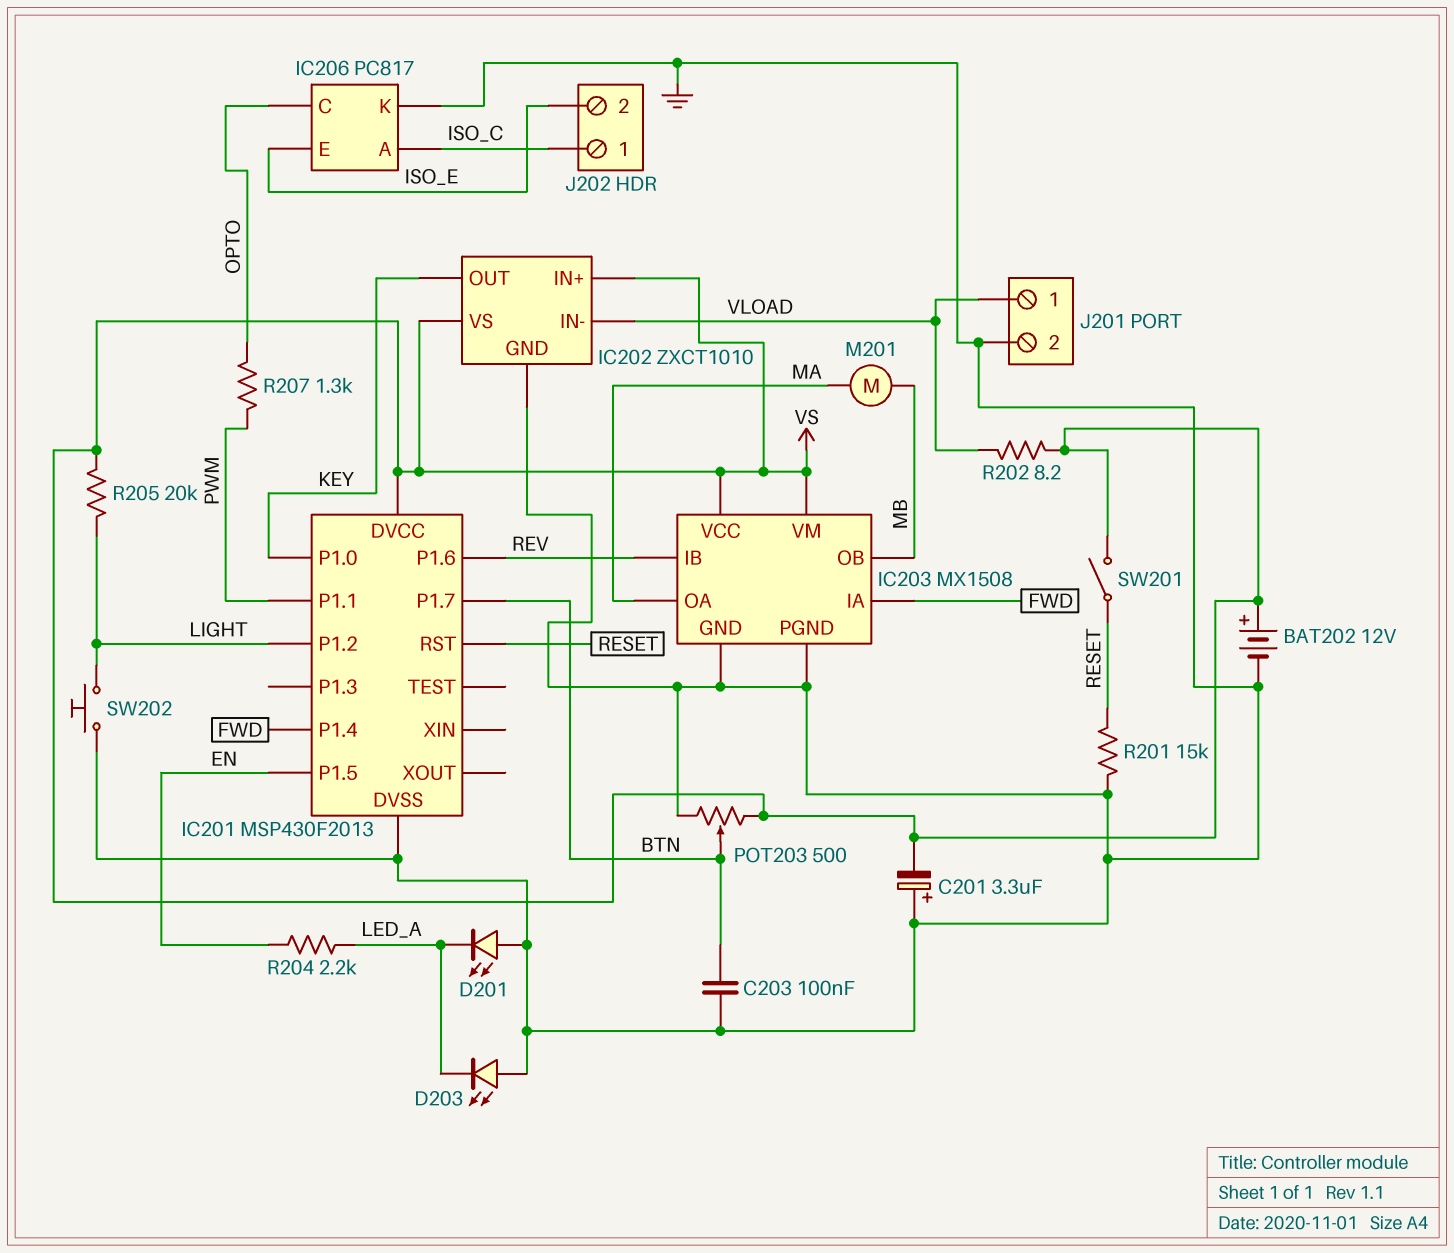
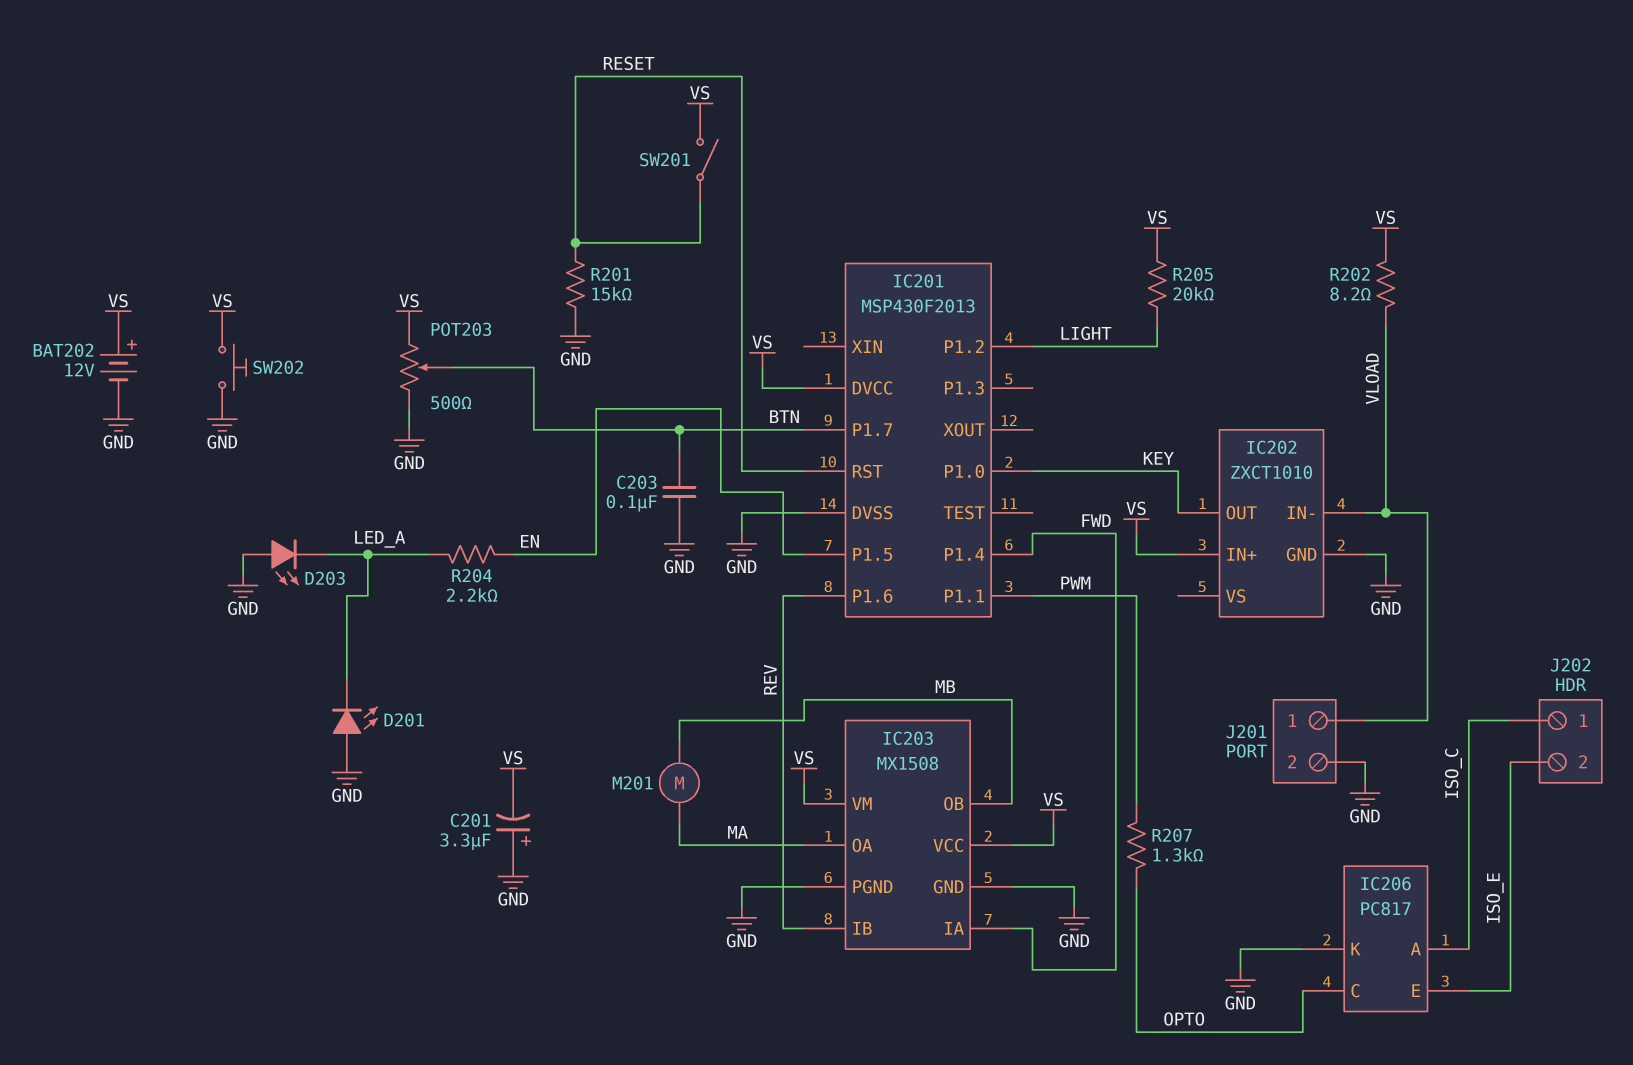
IC202 pin VS: VS -> none
SW202: button (GND, LIGHT) -> button (GND, VS)

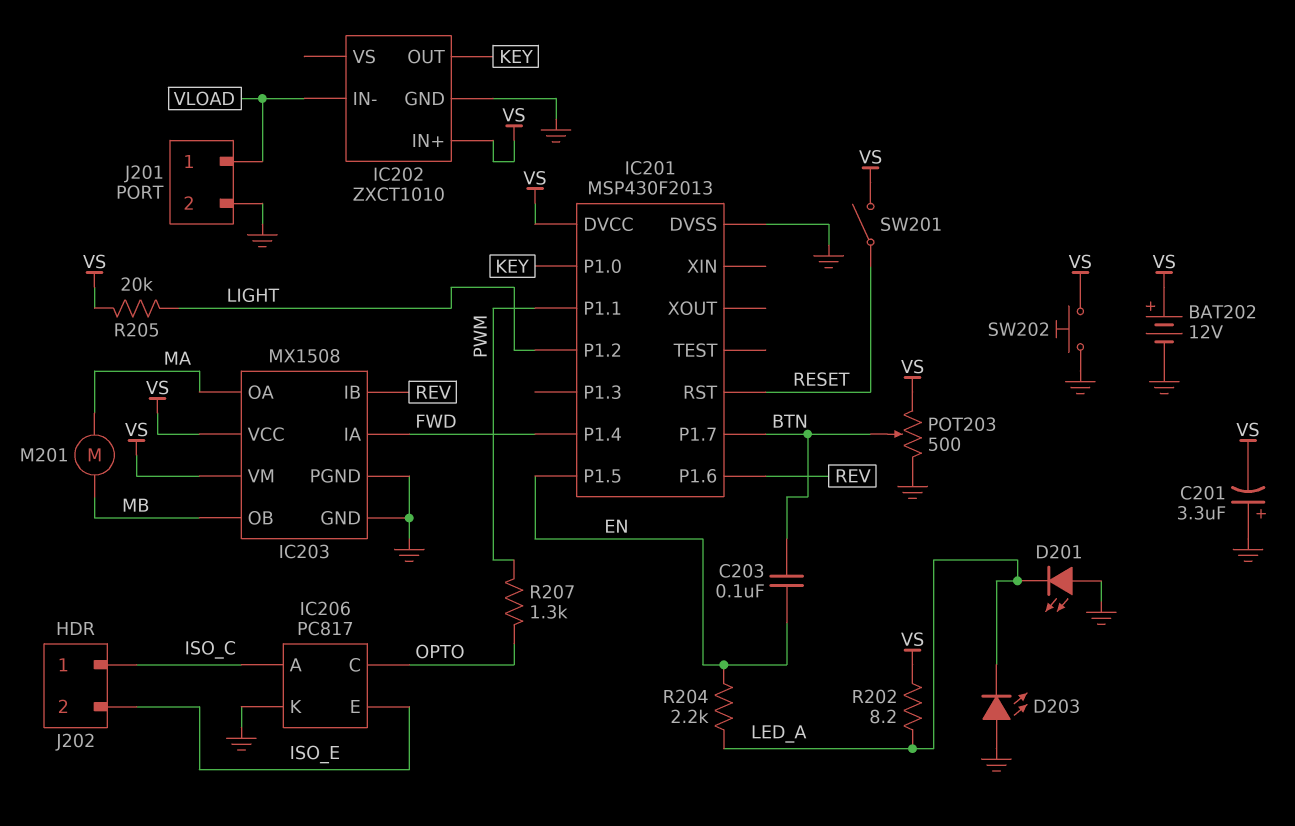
C203: 100nF (BTN, GND) -> 100nF (BTN, EN)
R201: 15k (GND, RESET) -> none
R202: 8.2 (VLOAD, VS) -> 8.2 (LED_A, VS)

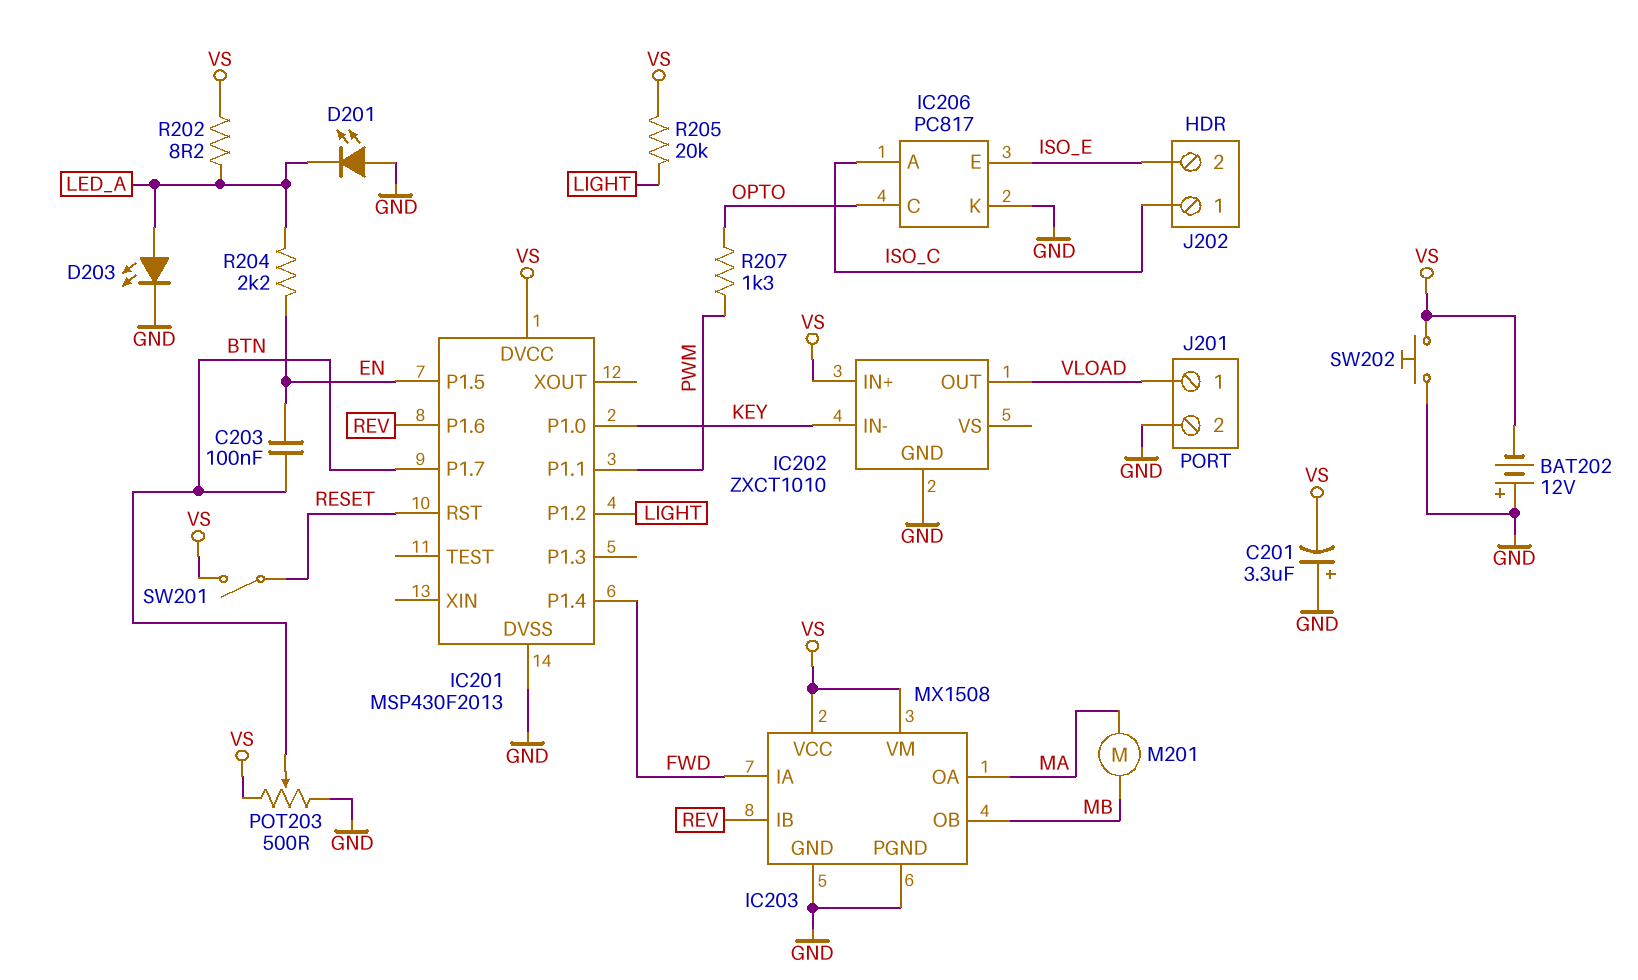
BAT202: 12V (plus VS, minus GND) -> 12V (plus GND, minus VS)
D203: LED (A GND, K LED_A) -> LED (A LED_A, K GND)
IC202 pin IN-: VLOAD -> KEY
IC202 pin OUT: KEY -> VLOAD

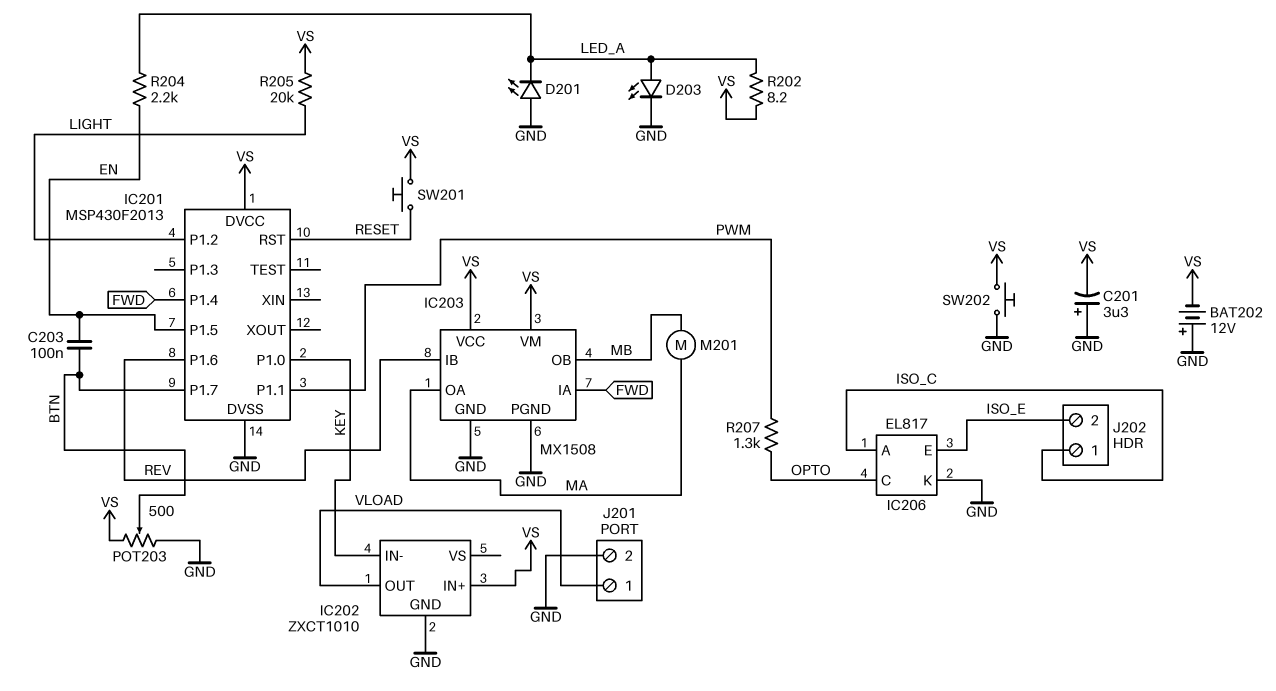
IC206: PC817 -> EL817
SW201: switch (RESET, VS) -> button (RESET, VS)

